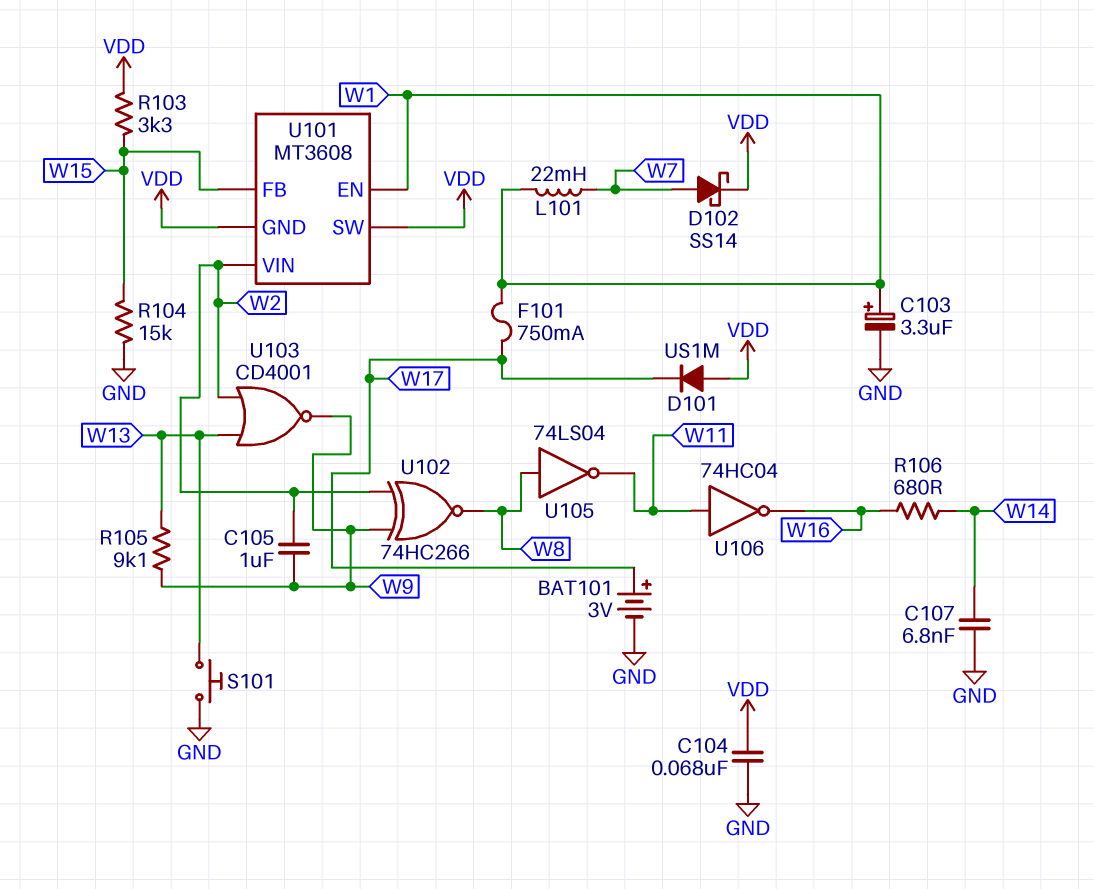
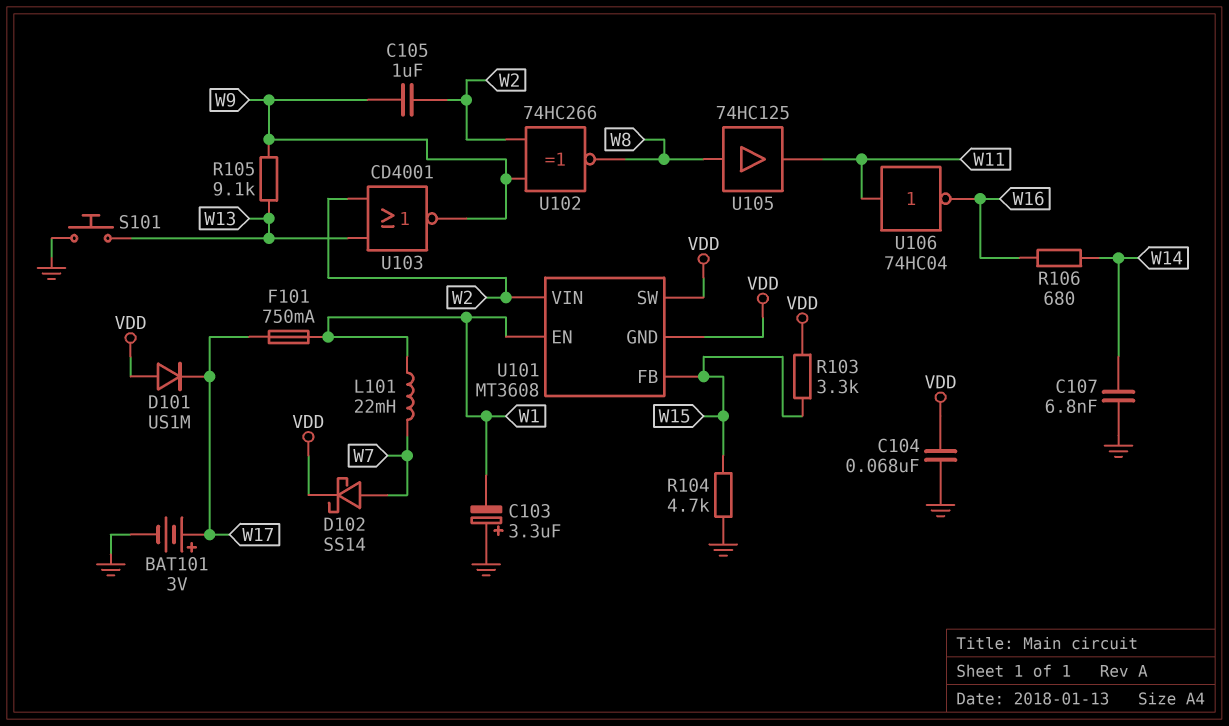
C103: 3.3uF (plus W1, minus GND) -> 3.3uF (plus GND, minus W1)
R104: 15k (GND, W15) -> 4.7k (GND, W15)
U105: NOT 74LS04 (in W8, out W11) -> buffer 74HC125 (in W8, out W11)

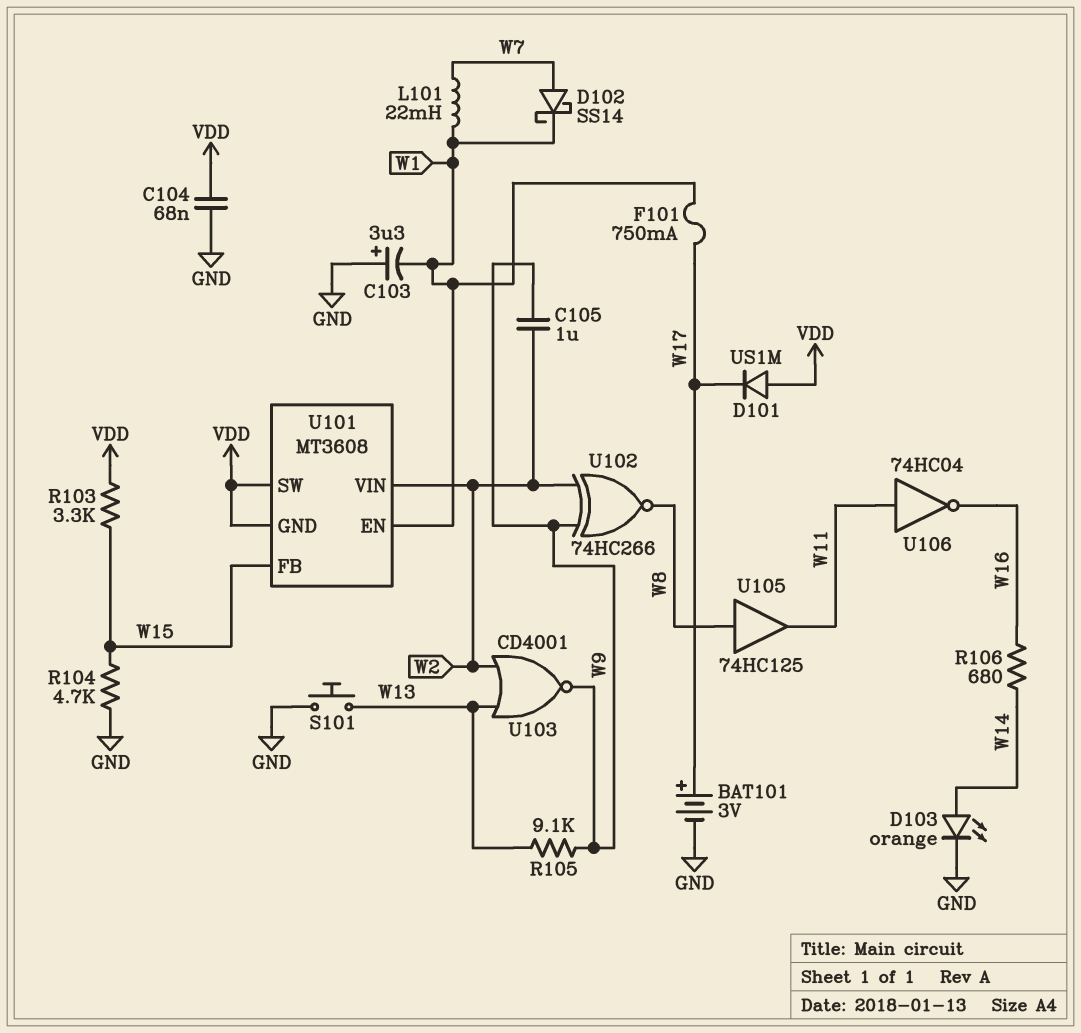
C107: 6.8nF (GND, W14) -> none
D102: schottky SS14 (A W7, K VDD) -> schottky SS14 (A W7, K W1)
D103: none -> LED orange (A W14, K GND)

